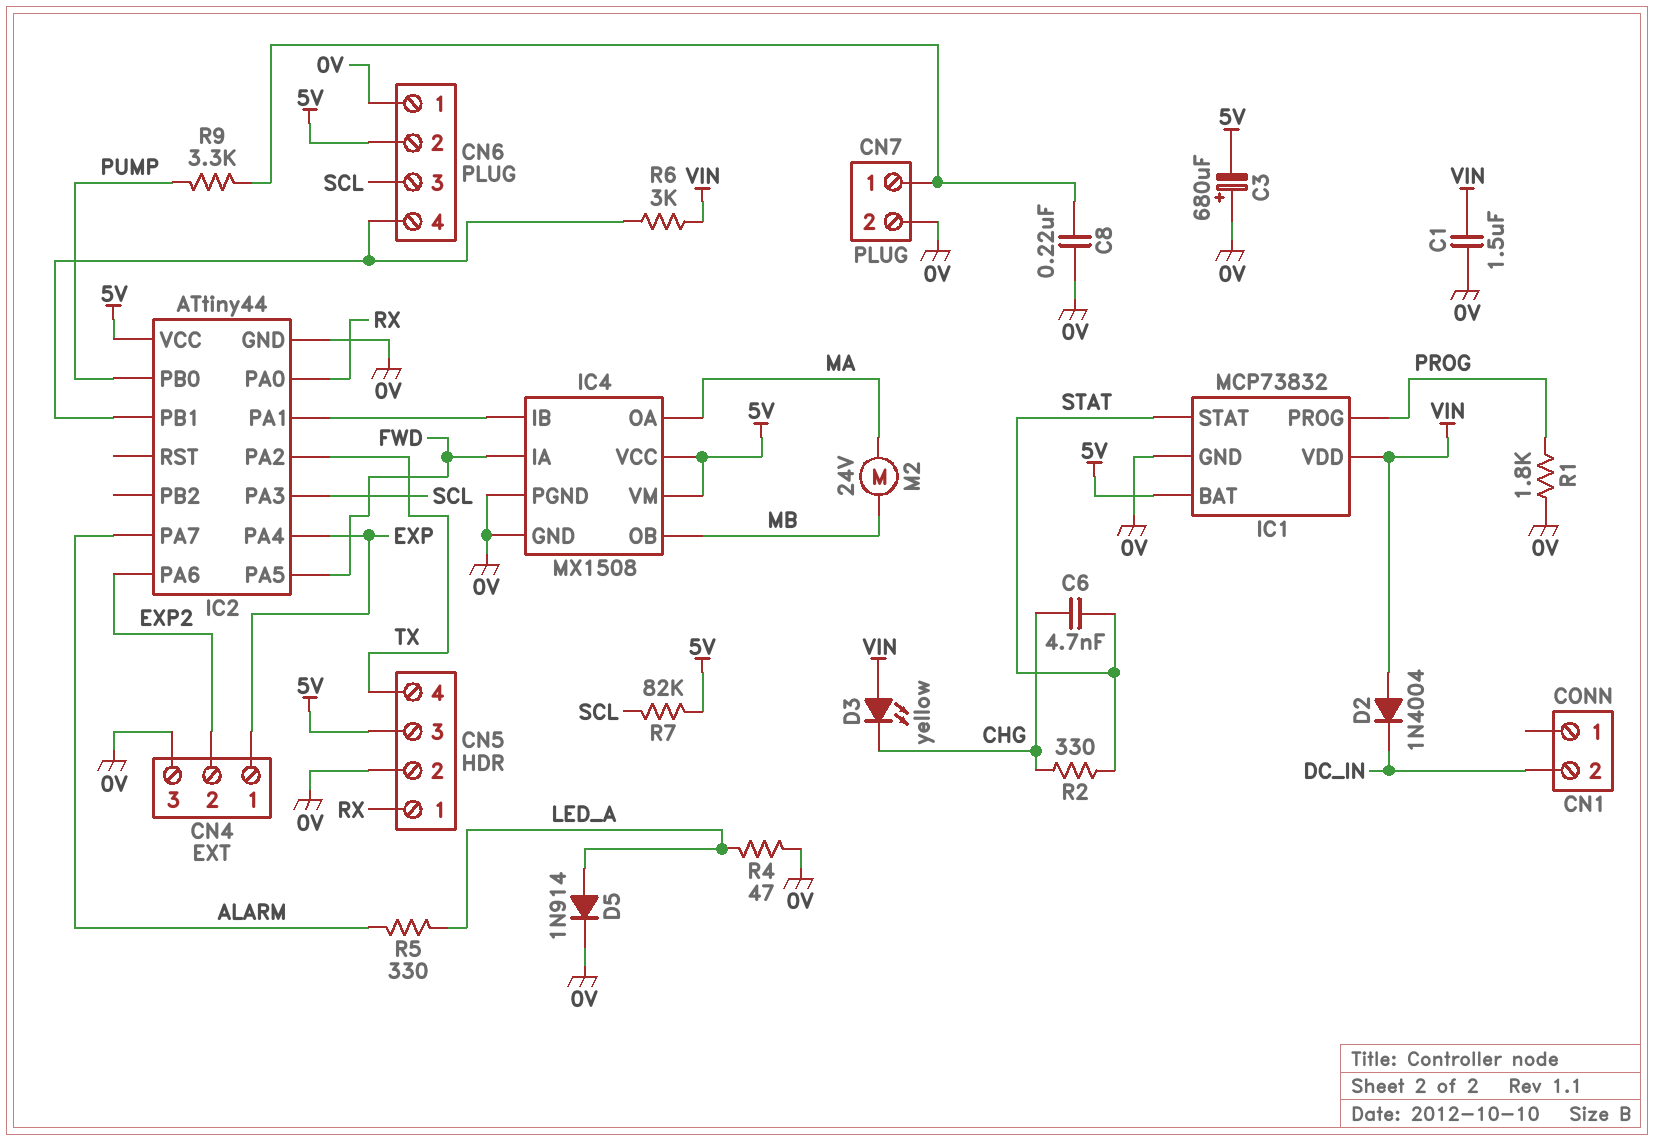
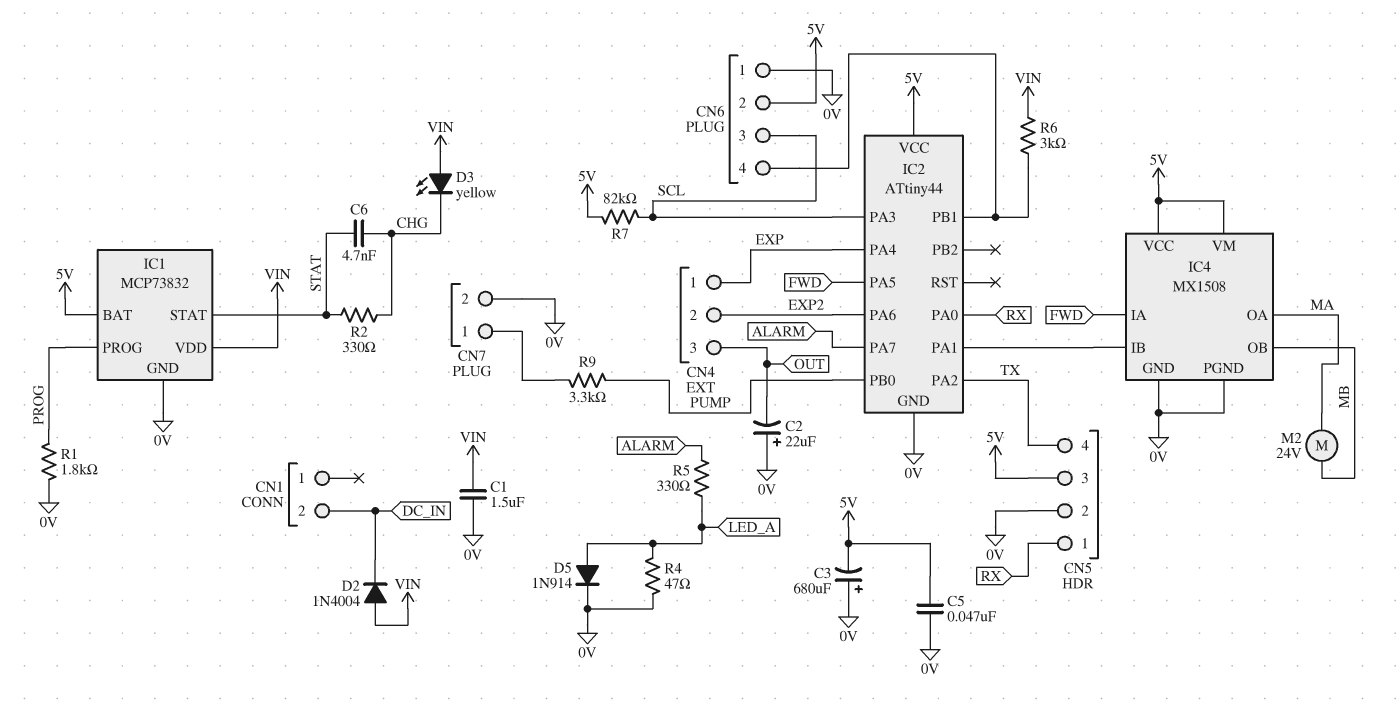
C2: none -> 22uF (plus 0V, minus OUT)
C5: none -> 47nF (0V, 5V)
C8: 220nF (0V, CN7/1) -> none
CN4 pin 3: 0V -> OUT

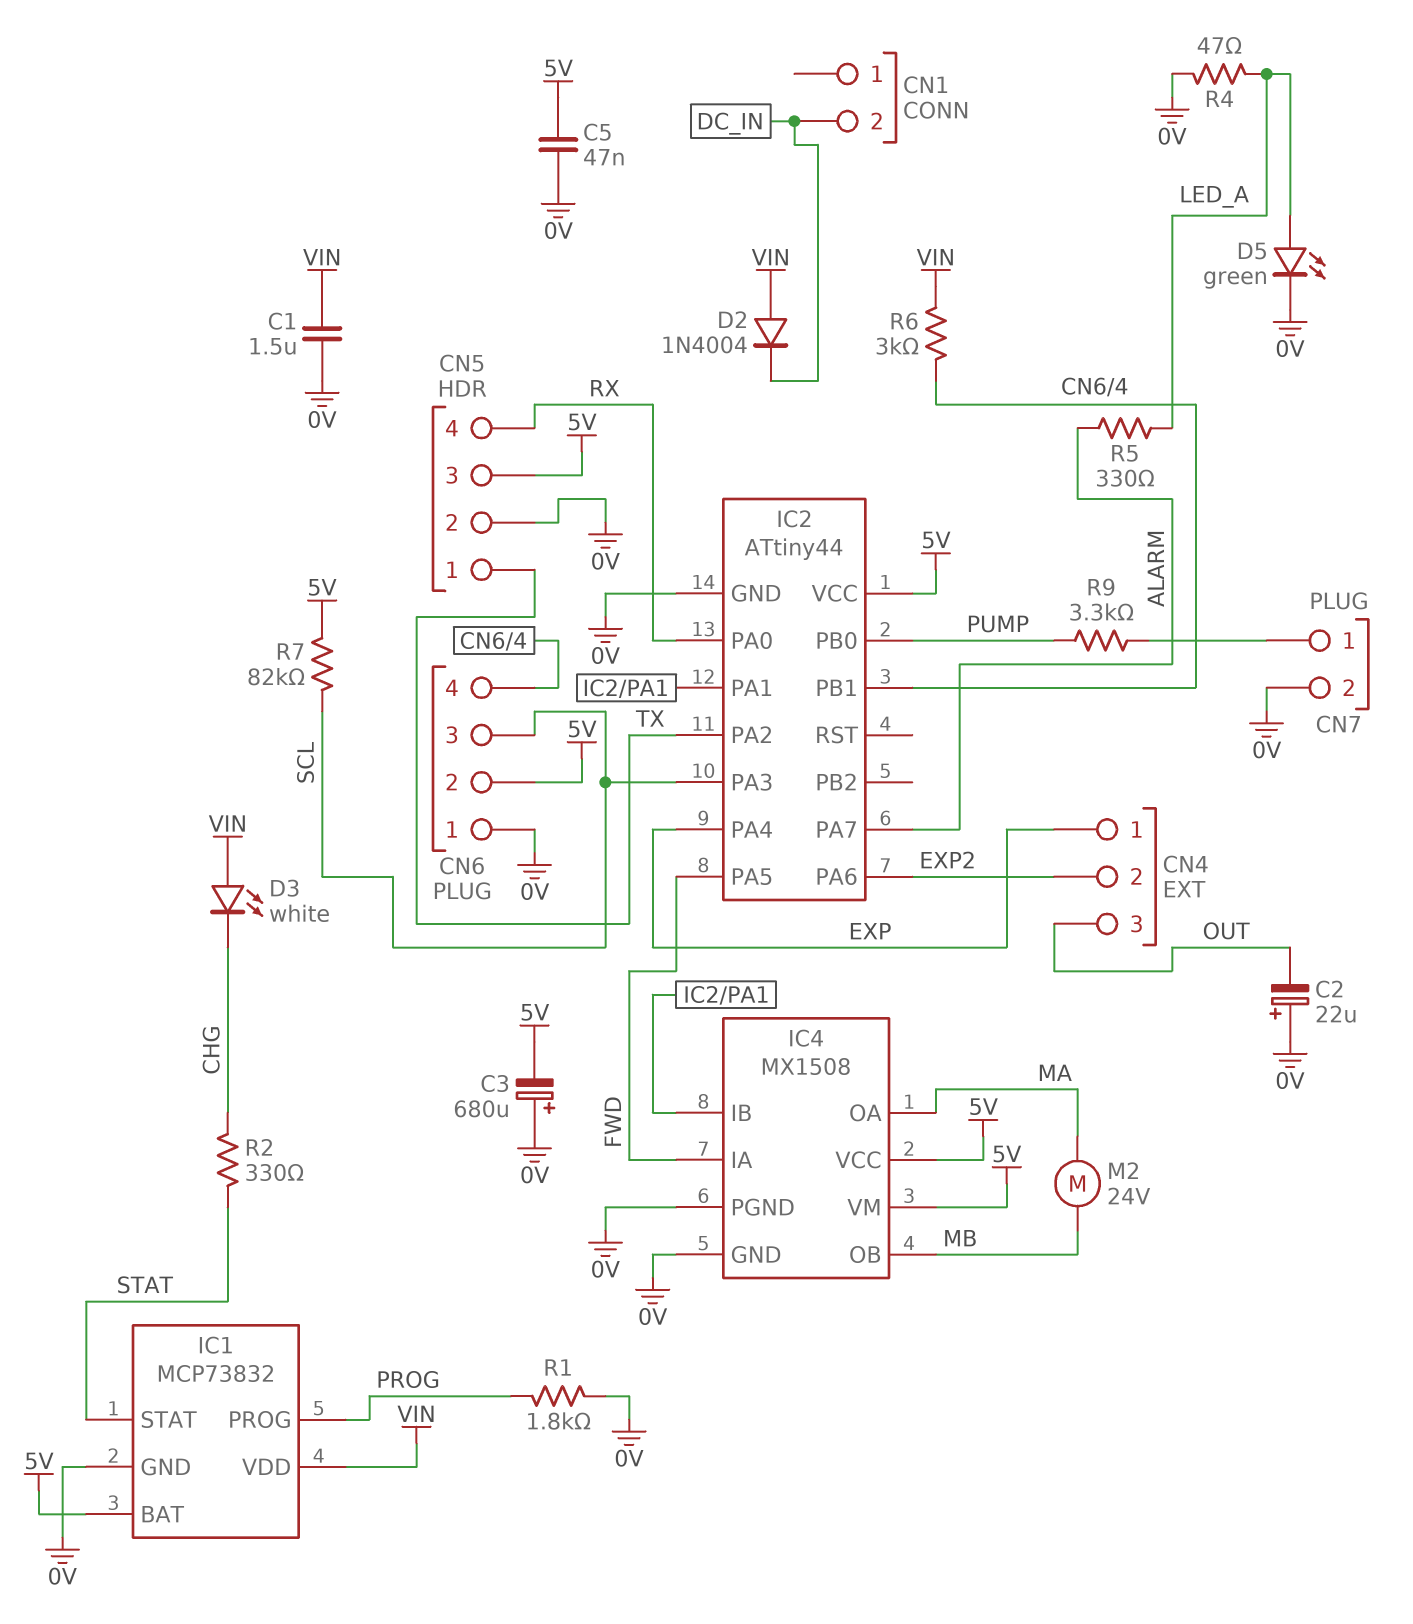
C6: 4.7nF (CHG, STAT) -> none
CN5 pin 1: RX -> TX
CN5 pin 4: TX -> RX
D3: LED yellow (A VIN, K CHG) -> LED white (A VIN, K CHG)
D5: diode 1N914 (A LED_A, K 0V) -> LED green (A LED_A, K 0V)

